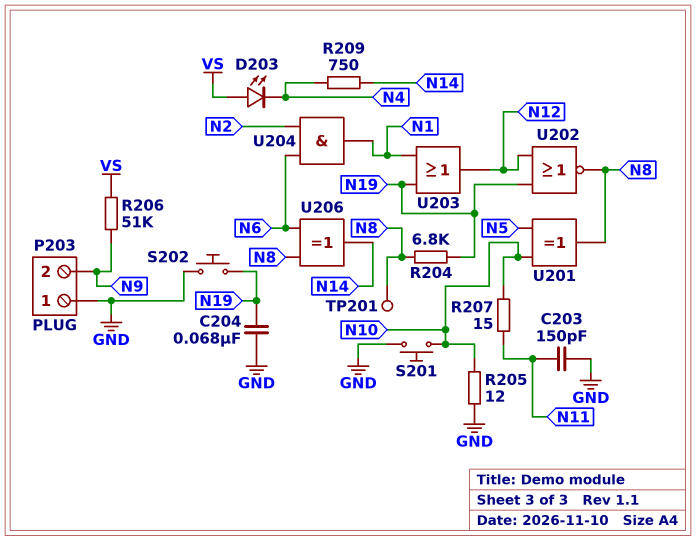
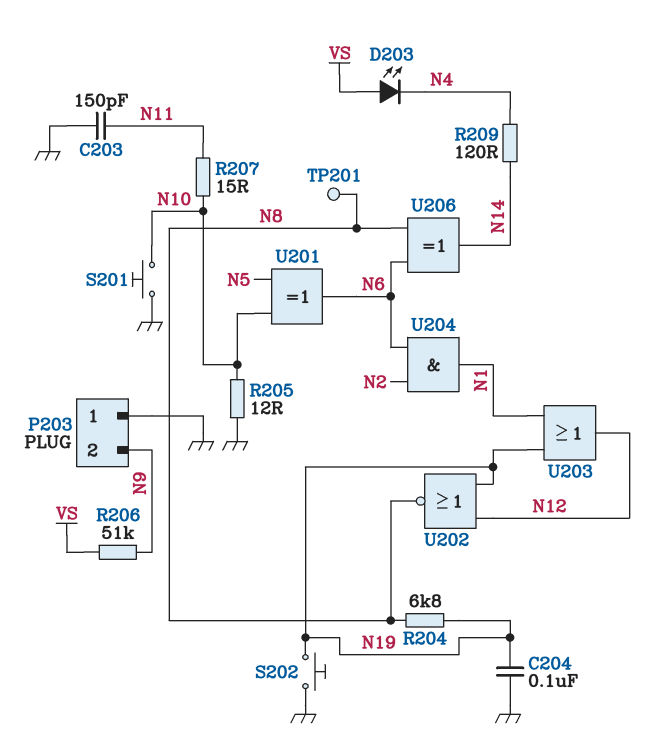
C204: 68nF (GND, N19) -> 100nF (GND, N19)
R209: 750 (N4, N14) -> 120 (N4, N14)
U201: XOR (in N5, in N10, out N8) -> XOR (in N5, in N10, out N6)

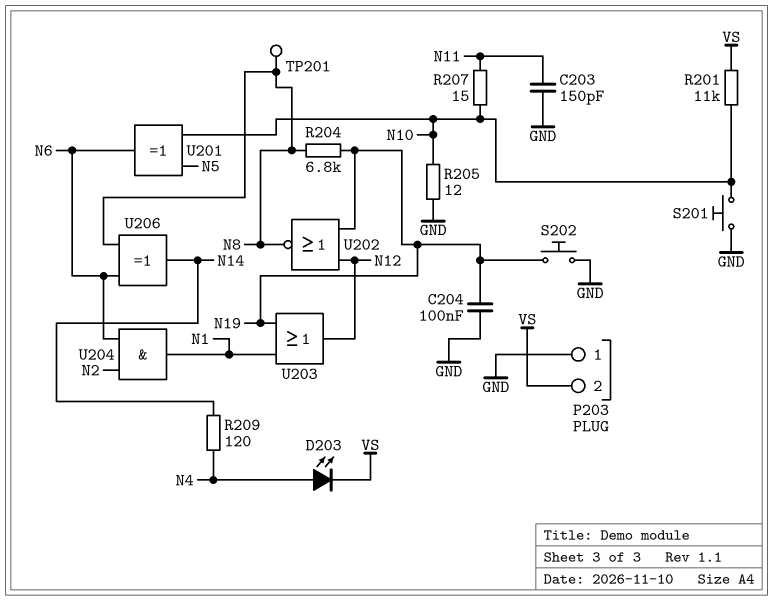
D203: LED (A VS, K N4) -> LED (A N4, K VS)
P203 pin 2: N9 -> VS
R201: none -> 11k (N10, VS)
R206: 51k (N9, VS) -> none

